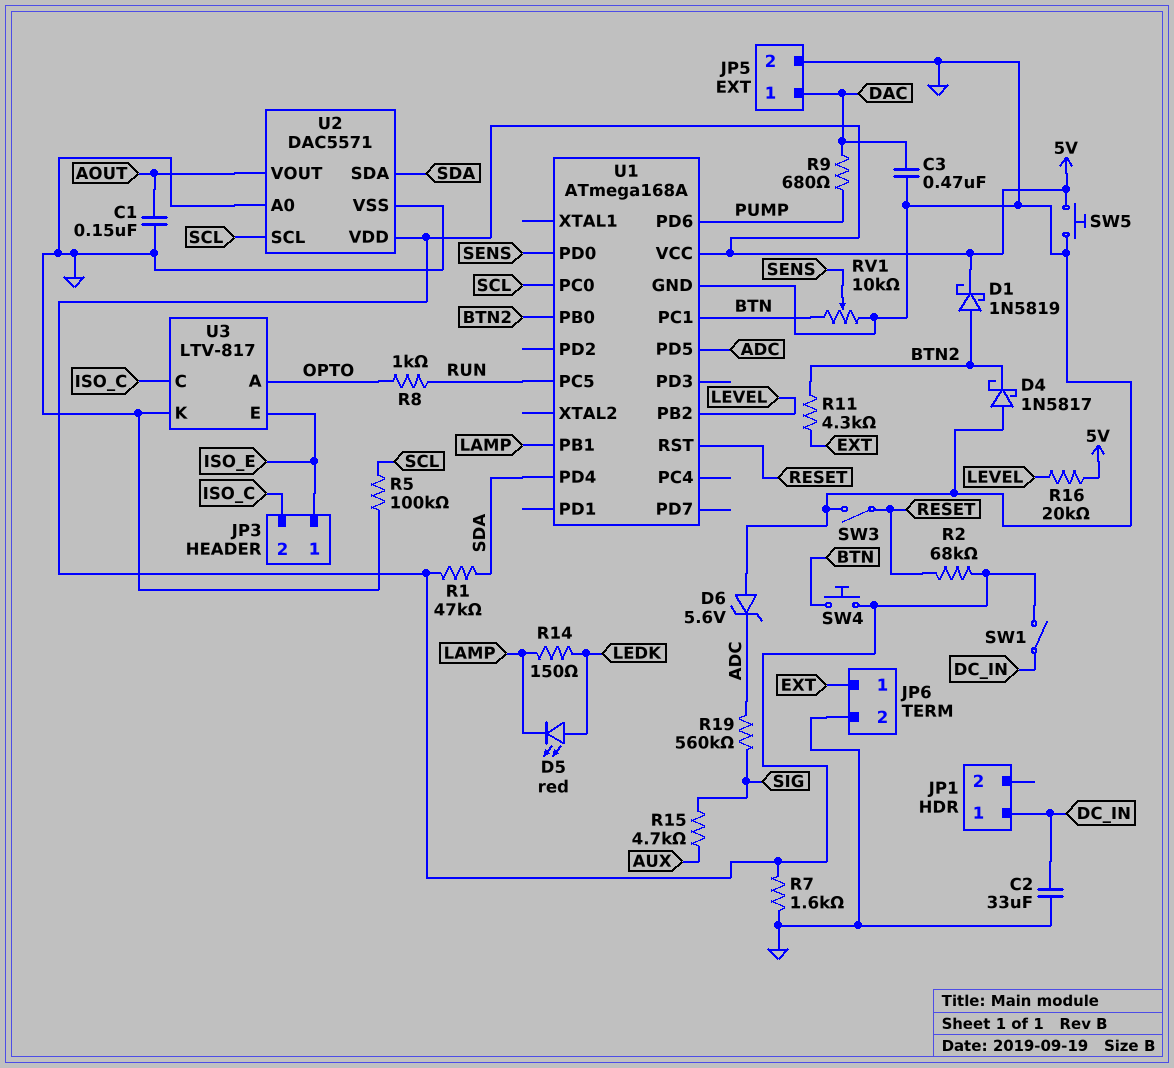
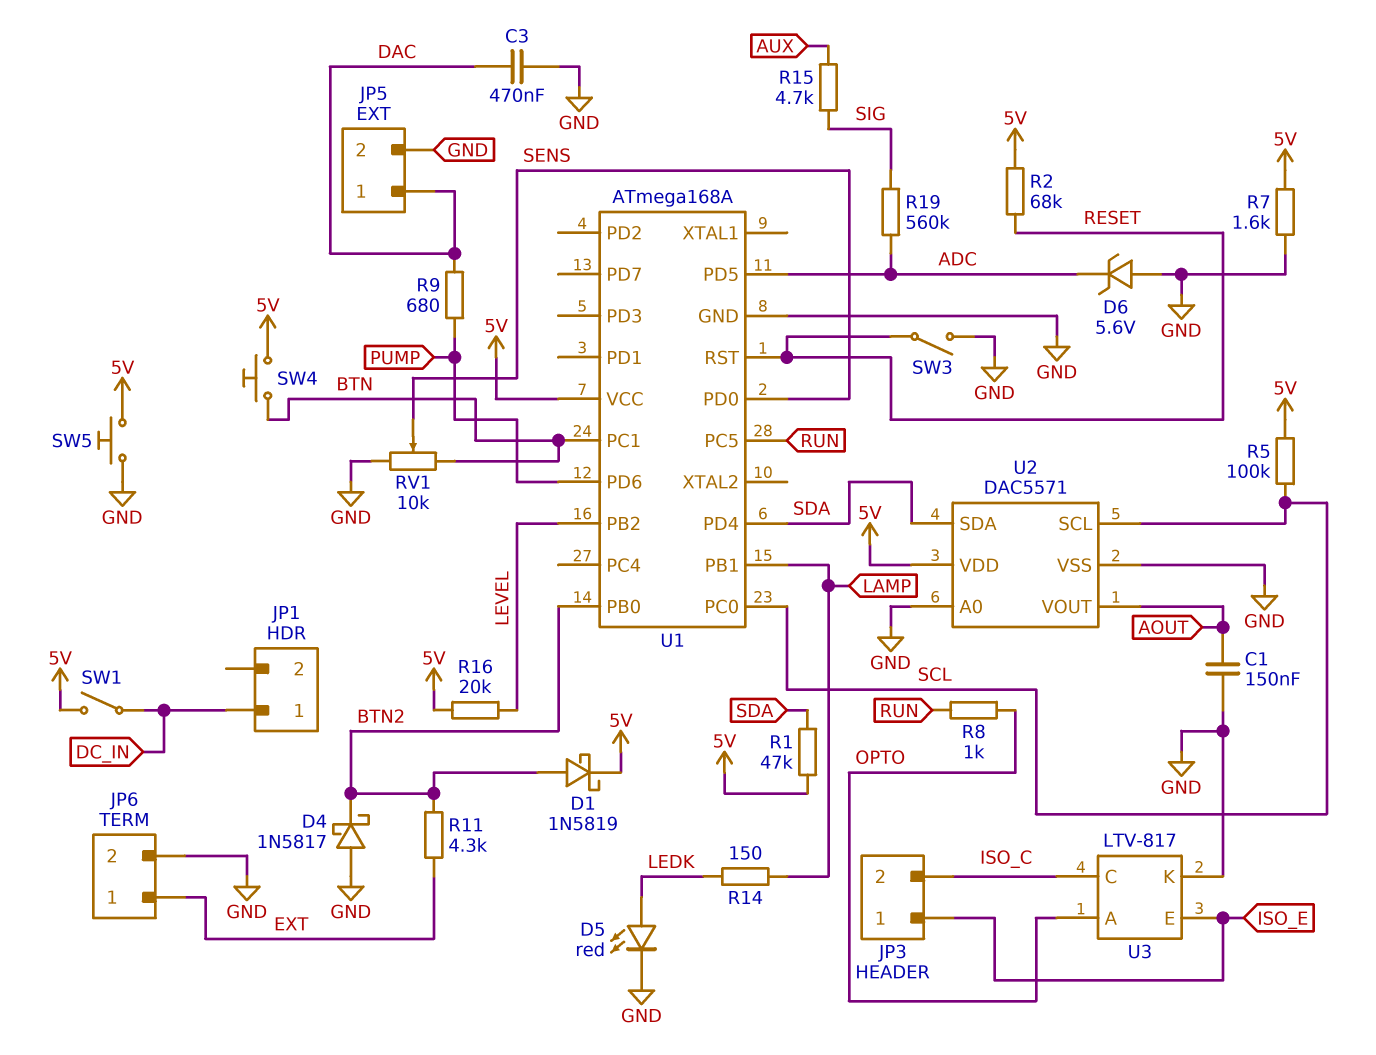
C2: 33uF (DC_IN, GND) -> none
D5: LED red (A LEDK, K LAMP) -> LED red (A LEDK, K GND)
R5: 100k (GND, SCL) -> 100k (5V, SCL)

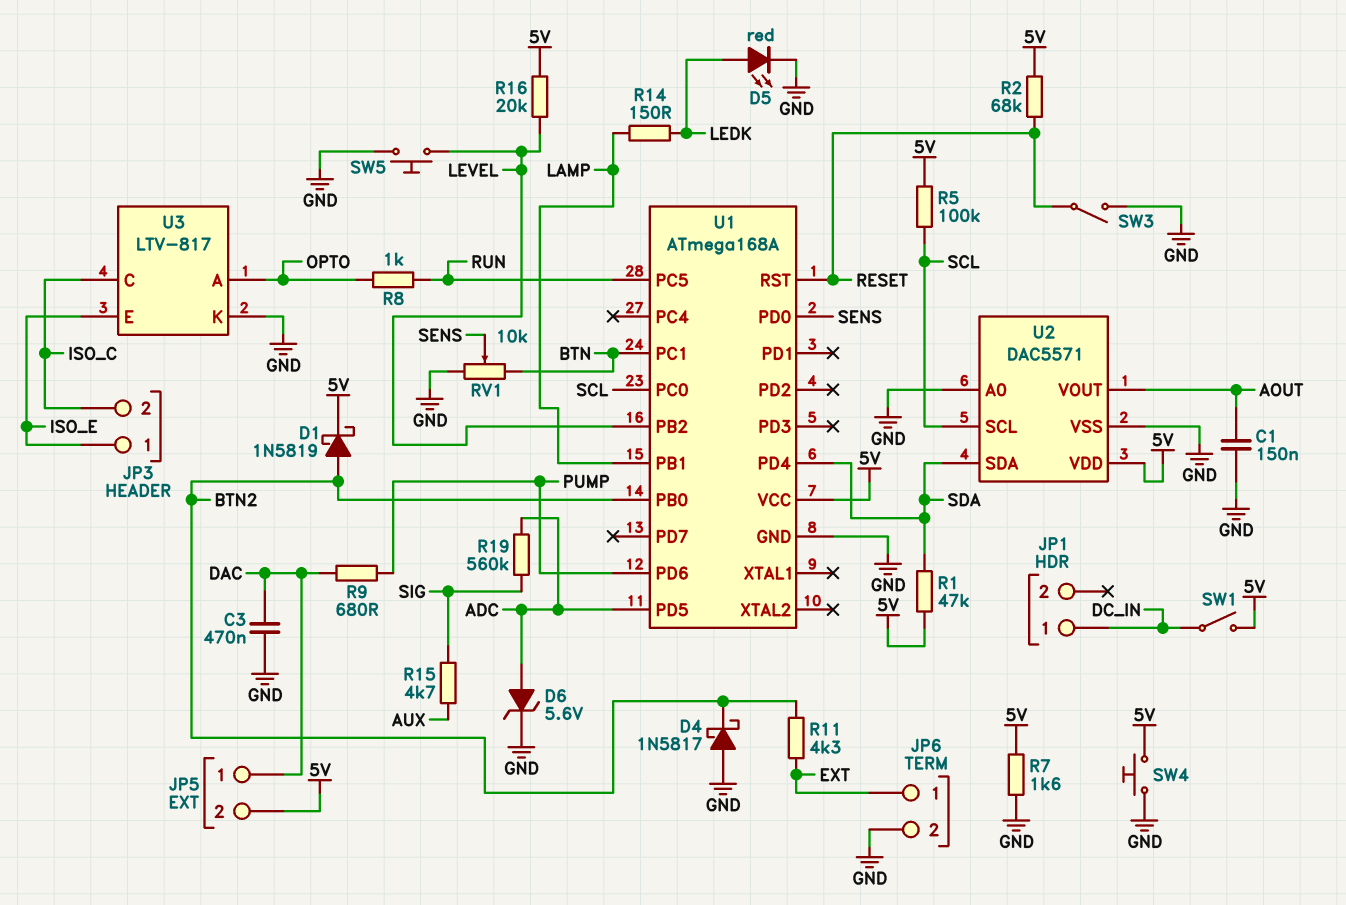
D6: zener 5.6V (A GND, K ADC) -> zener 5.6V (A ADC, K GND)
JP5 pin 2: GND -> 5V
SW4: button (5V, BTN) -> button (5V, GND)
SW5: button (5V, GND) -> button (GND, LEVEL)

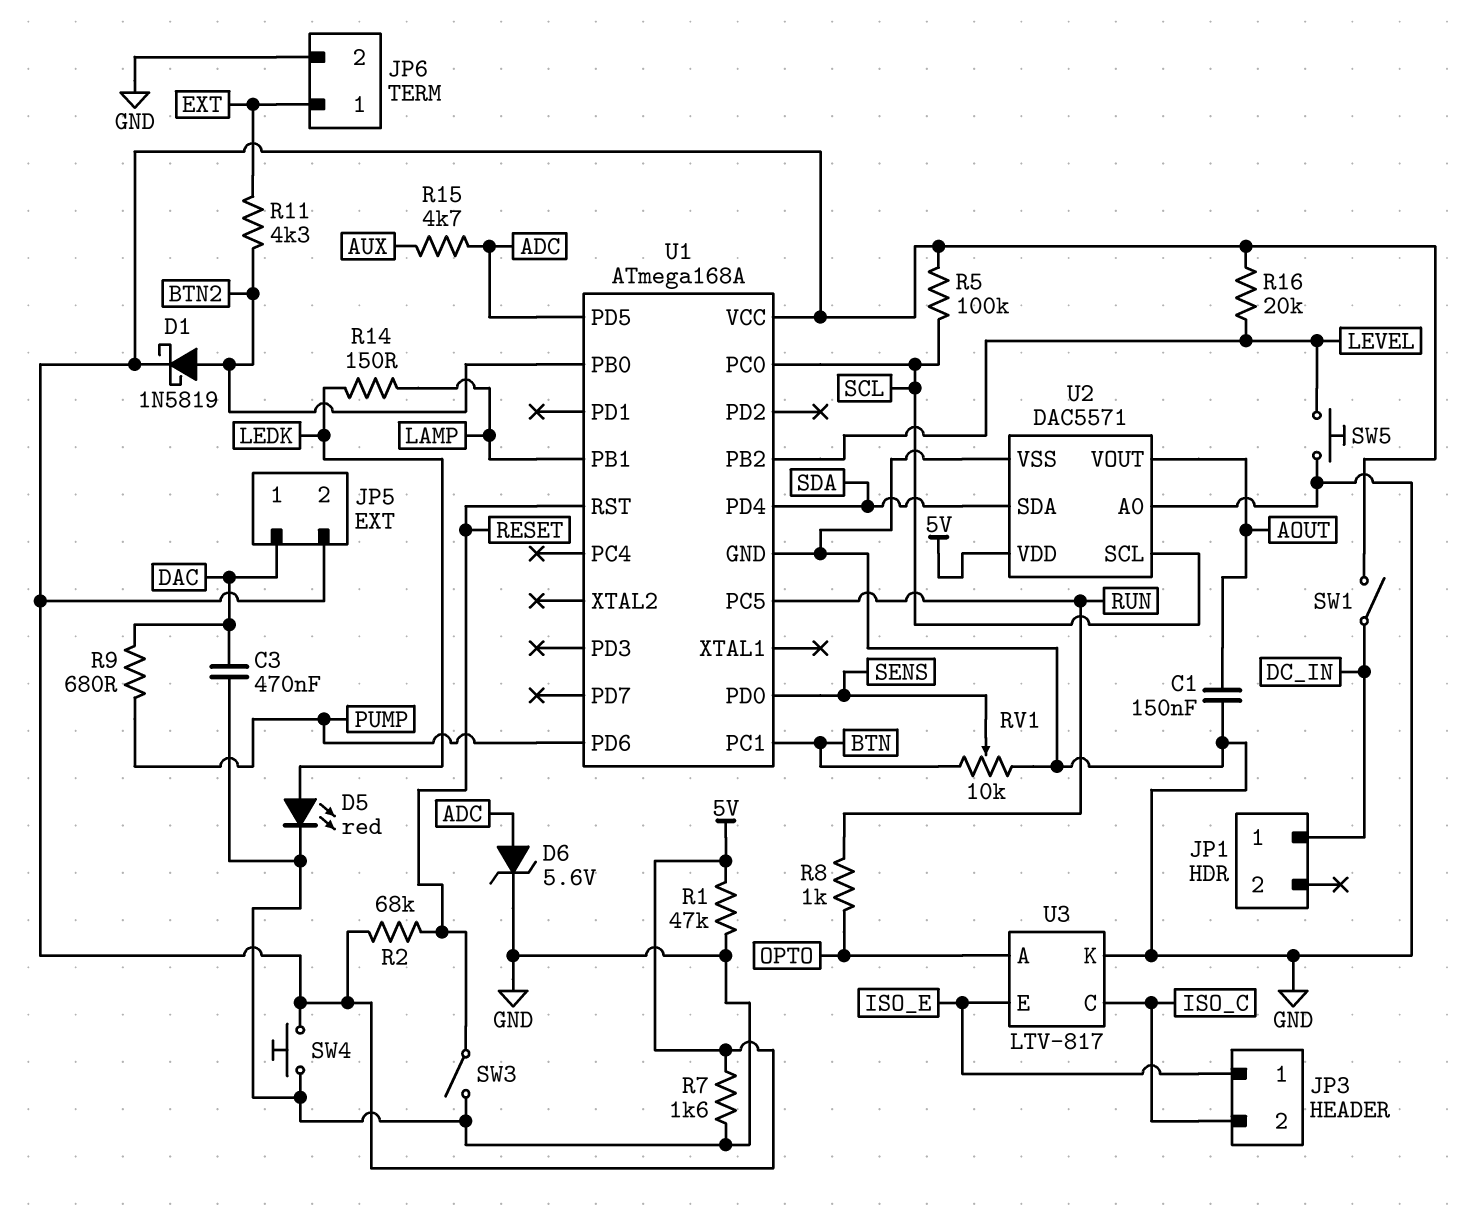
D4: schottky 1N5817 (A GND, K BTN2) -> none
R1: 47k (5V, SDA) -> 47k (5V, GND)
R15: 4.7k (AUX, SIG) -> 4.7k (ADC, AUX)
R19: 560k (ADC, SIG) -> none

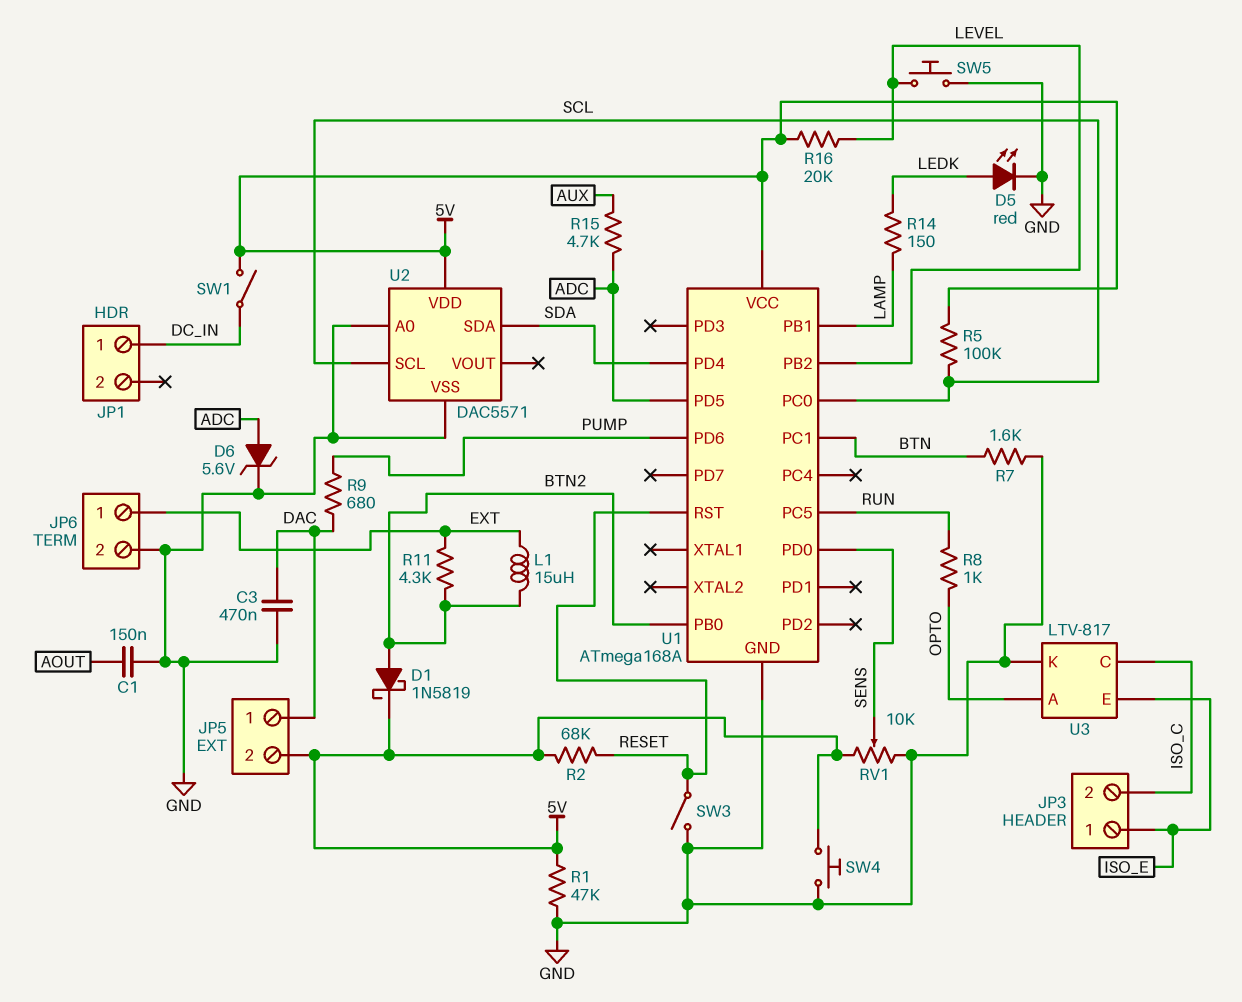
L1: none -> 15uH (BTN2, EXT)
R7: 1.6k (5V, GND) -> 1.6k (BTN, GND)
RV1: 10k (BTN, GND, wiper SENS) -> 10k (5V, GND, wiper SENS)
U2 pin VOUT: AOUT -> none

